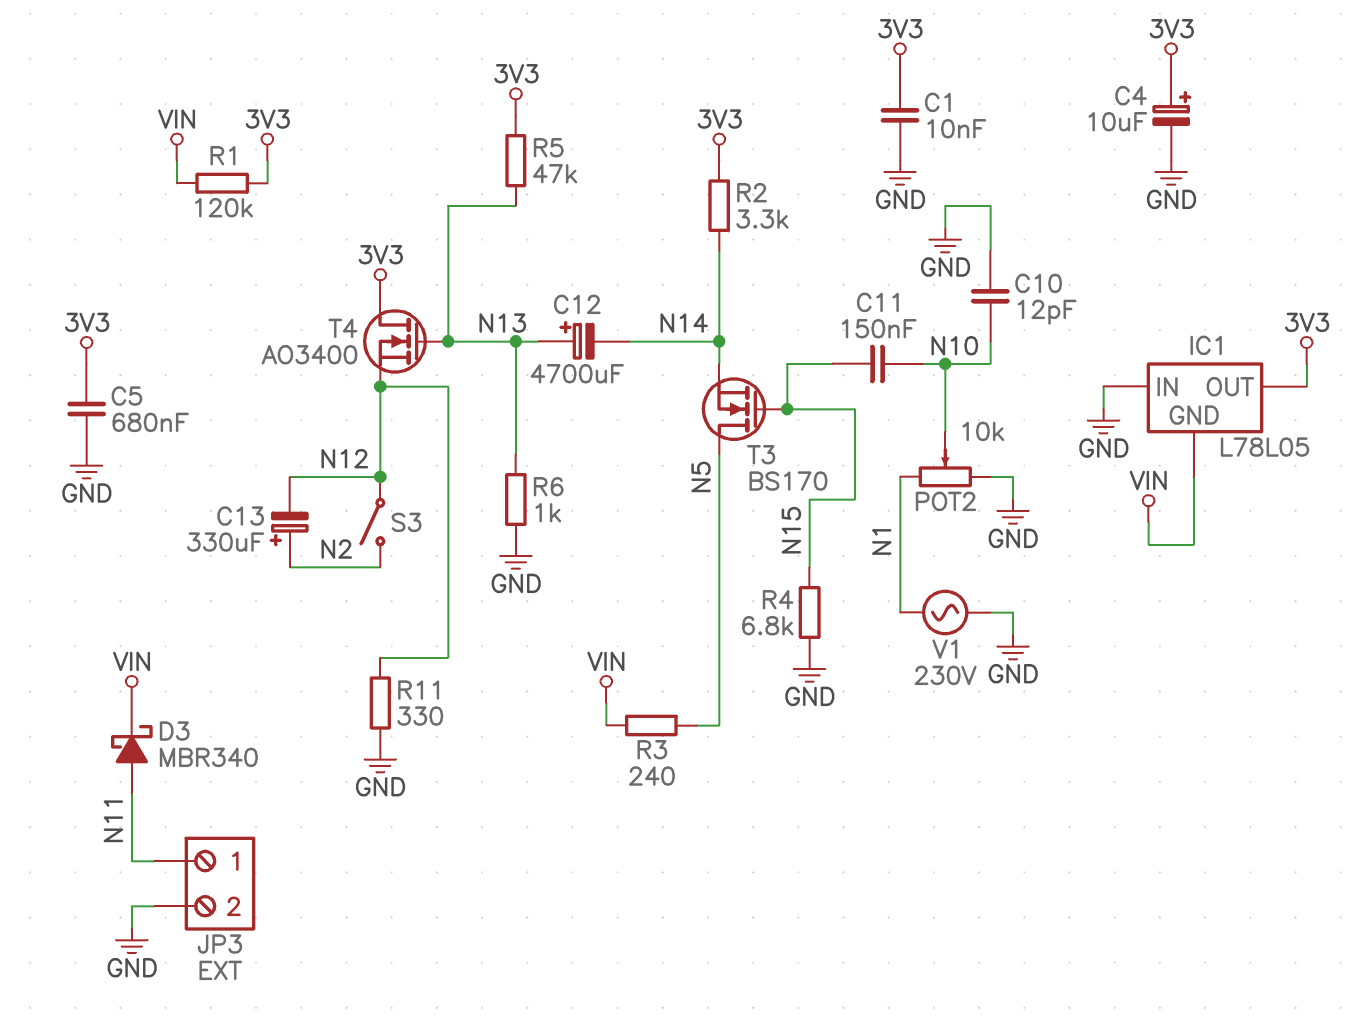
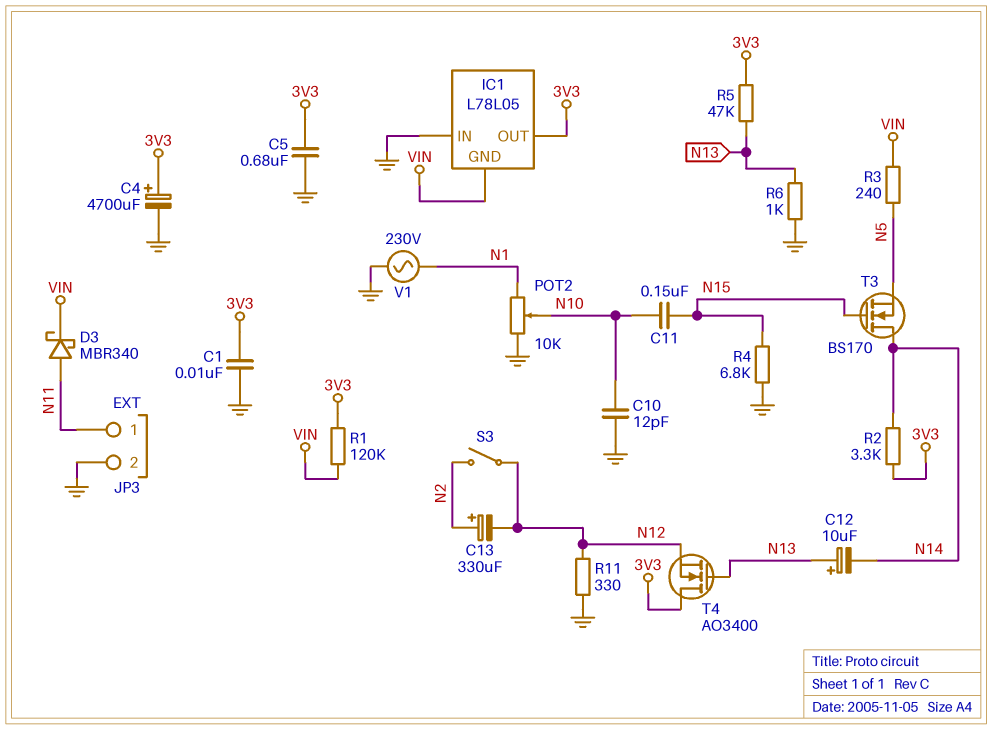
C4: 10uF (plus 3V3, minus GND) -> 4700uF (plus 3V3, minus GND)
C12: 4700uF (plus N13, minus N14) -> 10uF (plus N13, minus N14)
T3: NMOS BS170 (G N15, D N5, S N14) -> NMOS BS170 (G N15, D N14, S N5)

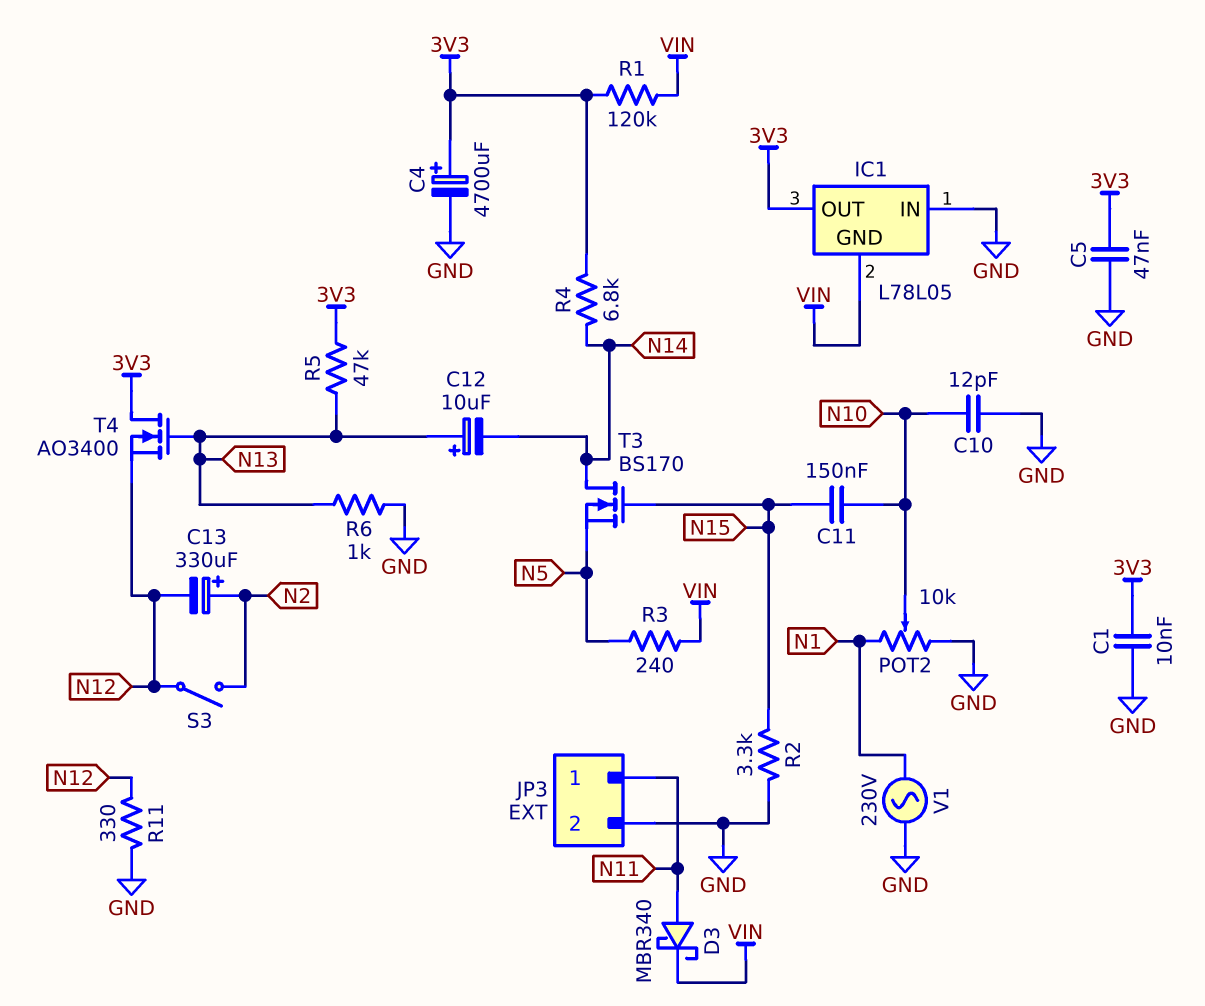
C5: 680nF (3V3, GND) -> 47nF (3V3, GND)
R2: 3.3k (3V3, N14) -> 3.3k (GND, N15)
R4: 6.8k (GND, N15) -> 6.8k (3V3, N14)

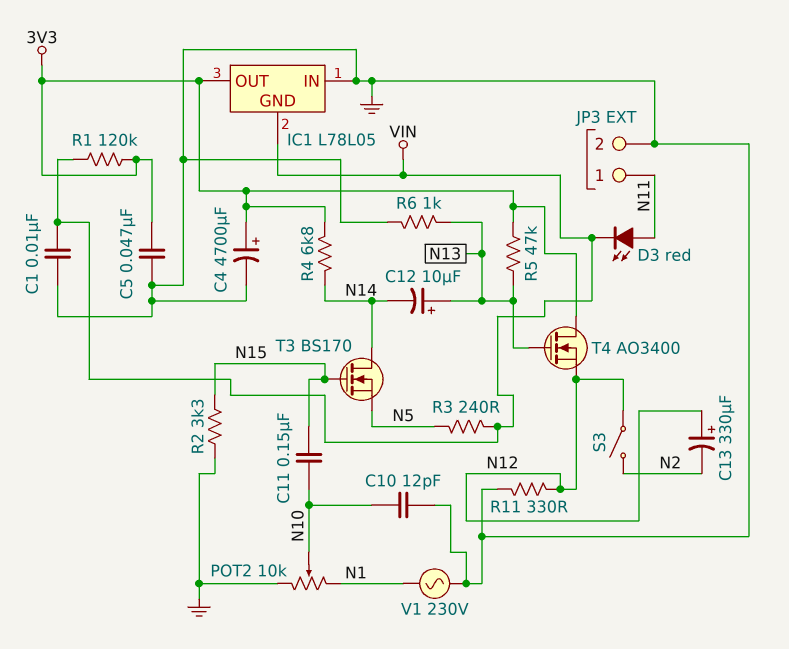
C1: 10nF (3V3, GND) -> 10nF (GND, VIN)
C13: 330uF (plus N2, minus N12) -> 330uF (plus N12, minus N2)
D3: schottky MBR340 (A N11, K VIN) -> LED red (A N11, K VIN)

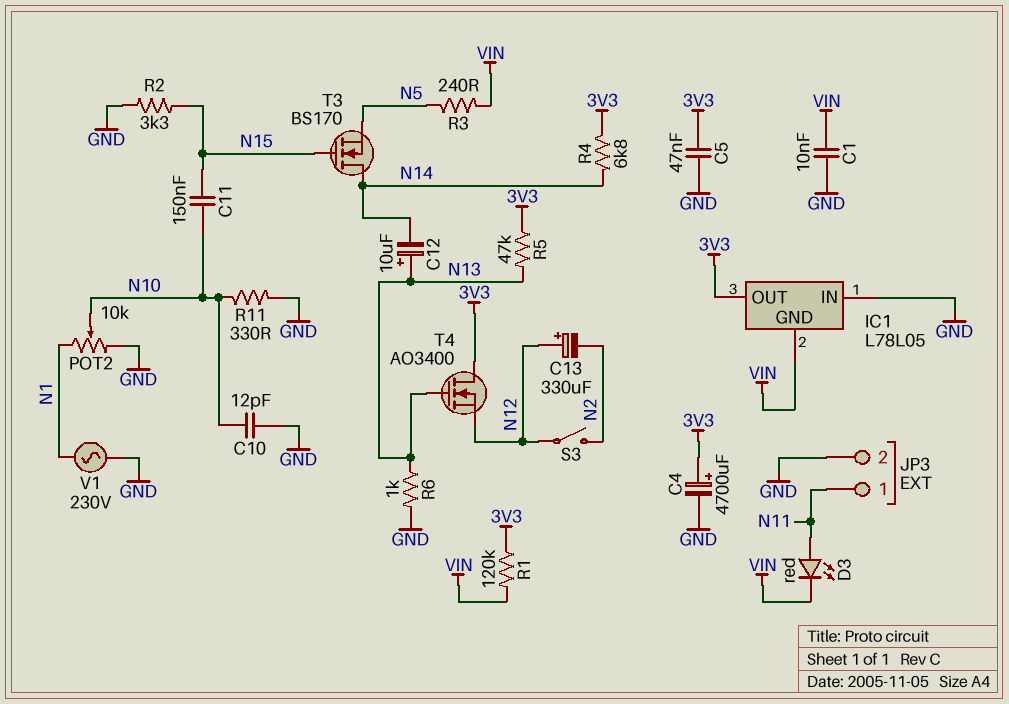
R11: 330 (GND, N12) -> 330 (GND, N10)

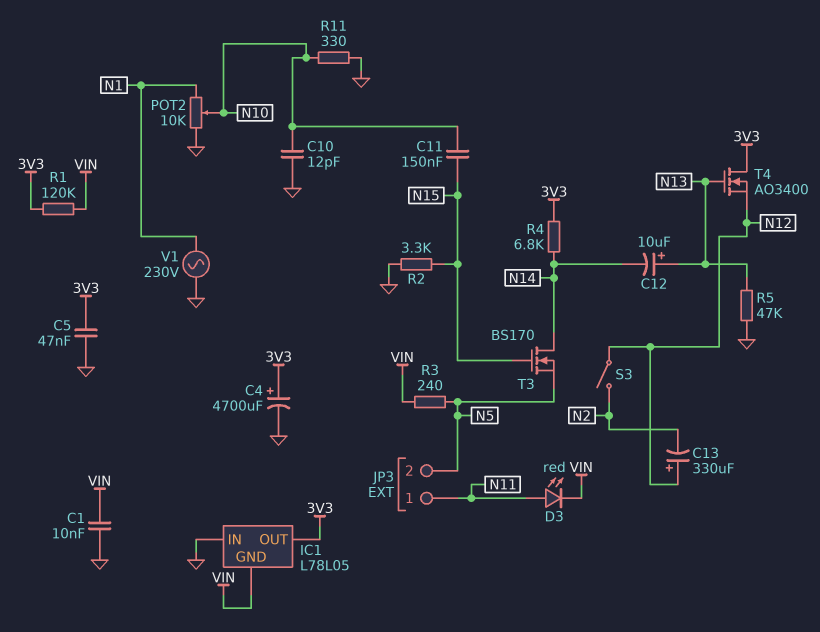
JP3 pin 2: GND -> N5
R5: 47k (3V3, N13) -> 47k (GND, N13)
R6: 1k (GND, N13) -> none

